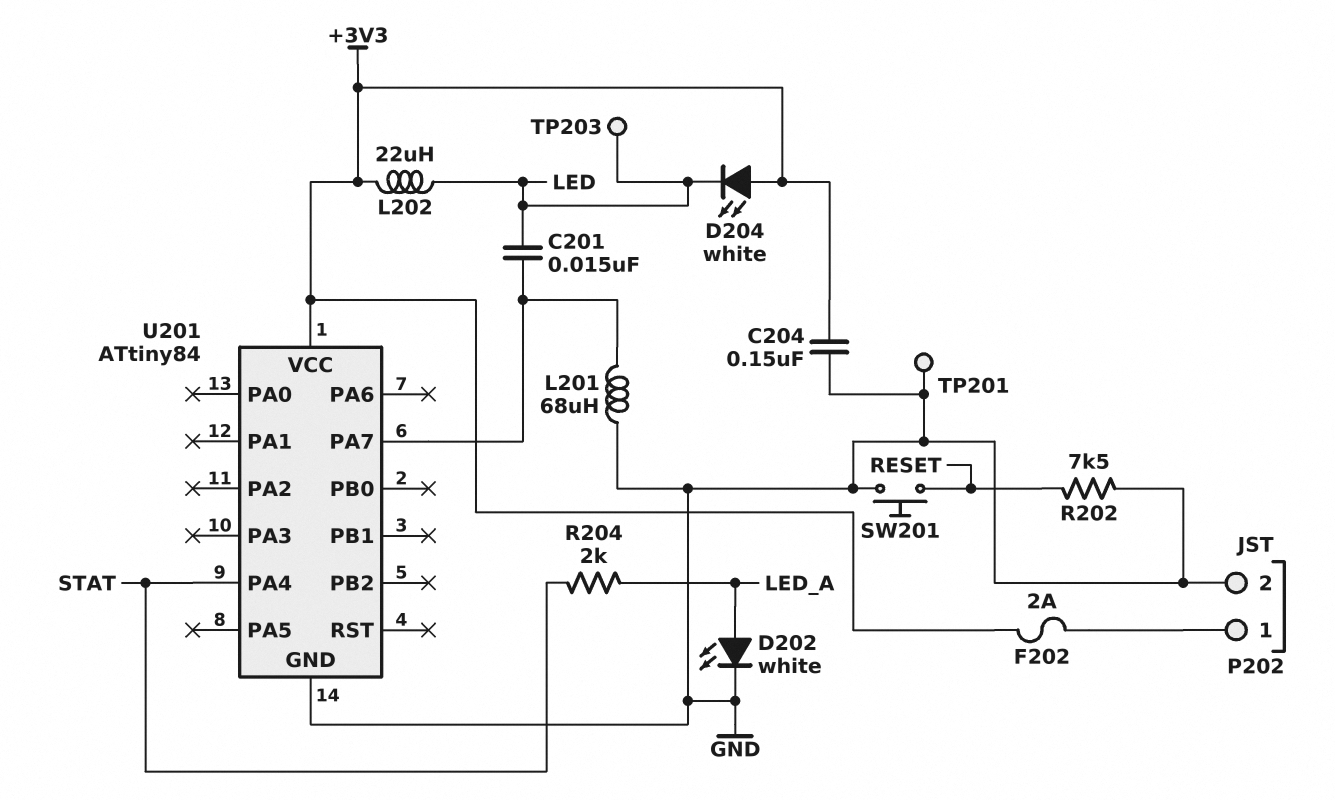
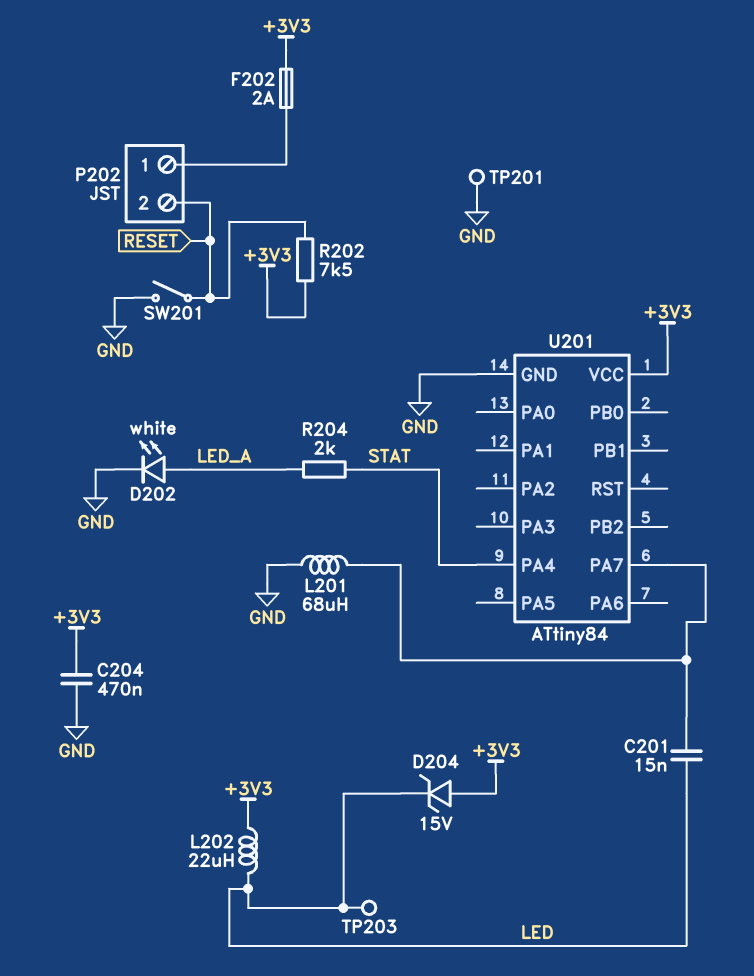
C204: 150nF (+3V3, GND) -> 470nF (+3V3, GND)
D204: LED white (A +3V3, K LED) -> zener 15V (A +3V3, K LED)
P202 pin 2: GND -> RESET
R202: 7.5k (GND, RESET) -> 7.5k (+3V3, RESET)
SW201: button (GND, RESET) -> switch (GND, RESET)

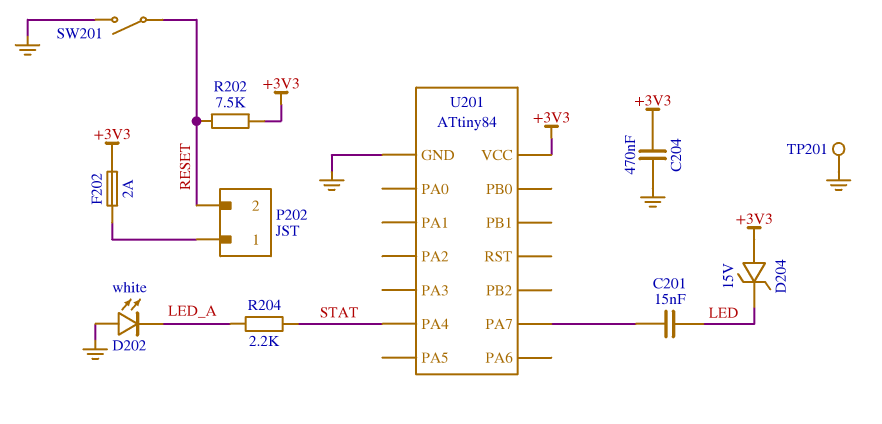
D202: LED white (A LED_A, K GND) -> LED white (A GND, K LED_A)
L201: 68uH (GND, U201/PA7) -> none
L202: 22uH (+3V3, LED) -> none
R204: 2k (LED_A, STAT) -> 2.2k (LED_A, STAT)
TP203: test point (LED) -> none

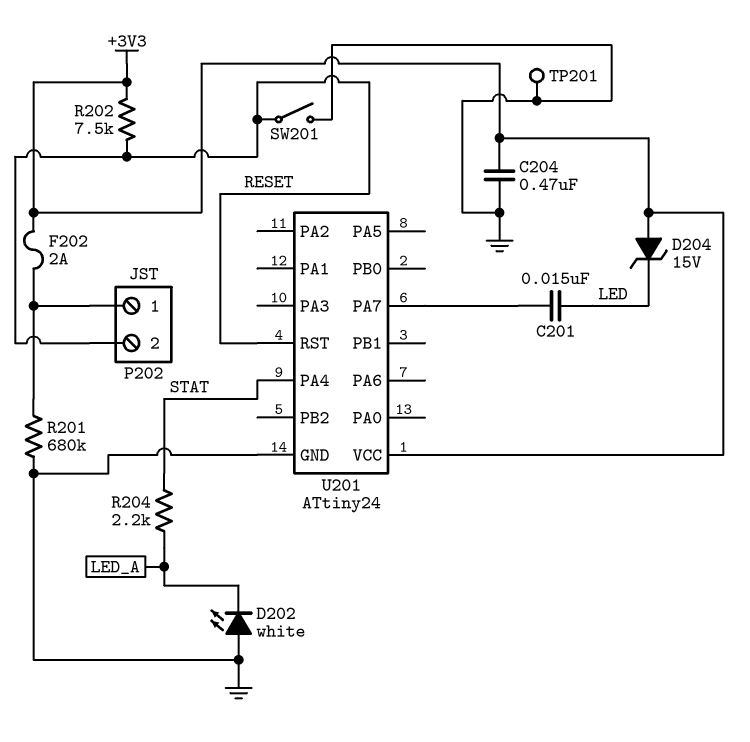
R201: none -> 680k (GND, P202/1)
U201: ATtiny84 -> ATtiny24
U201 pin RST: none -> RESET

